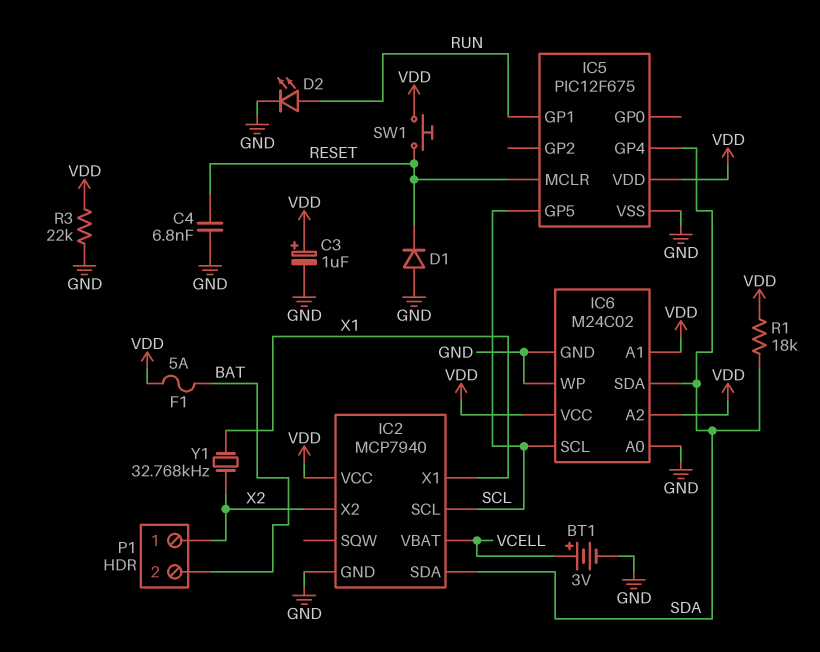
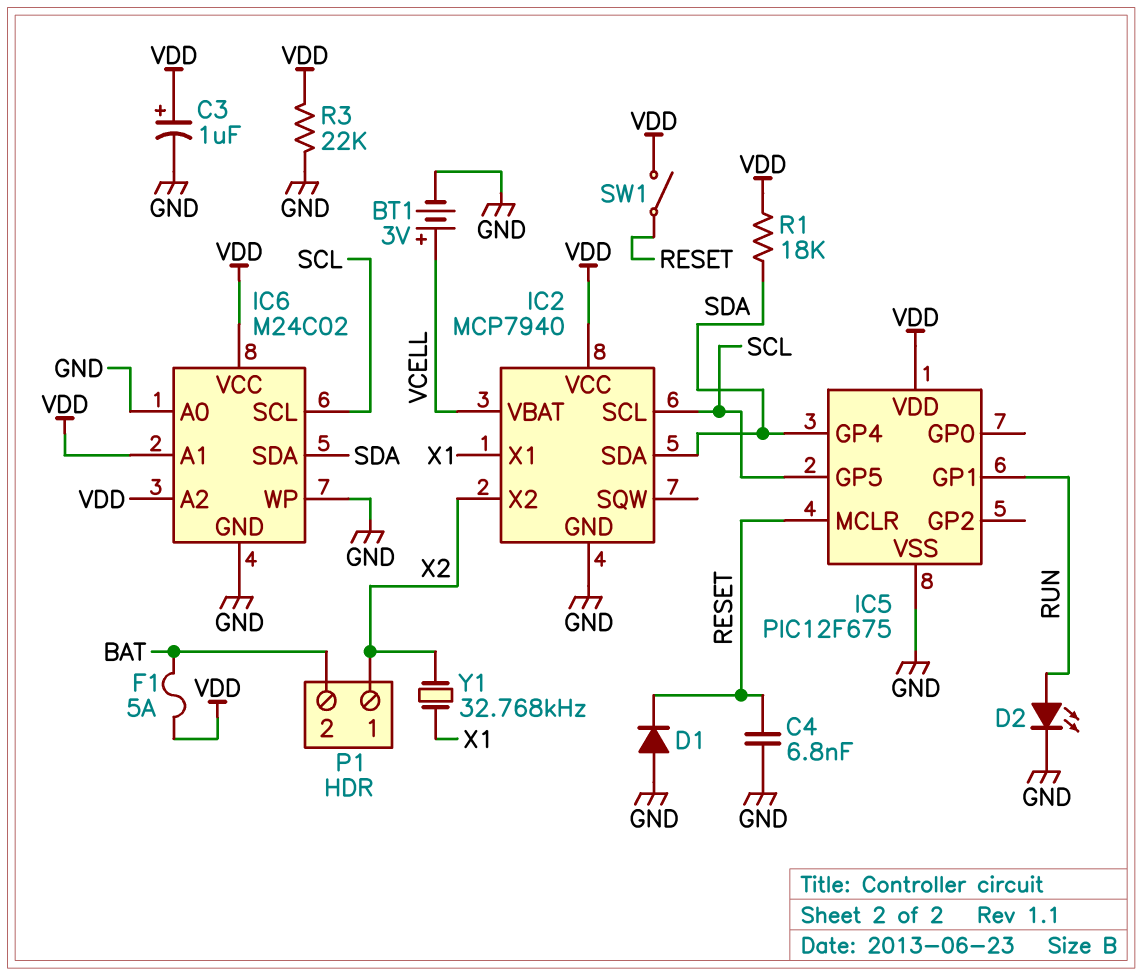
SW1: button (RESET, VDD) -> switch (RESET, VDD)

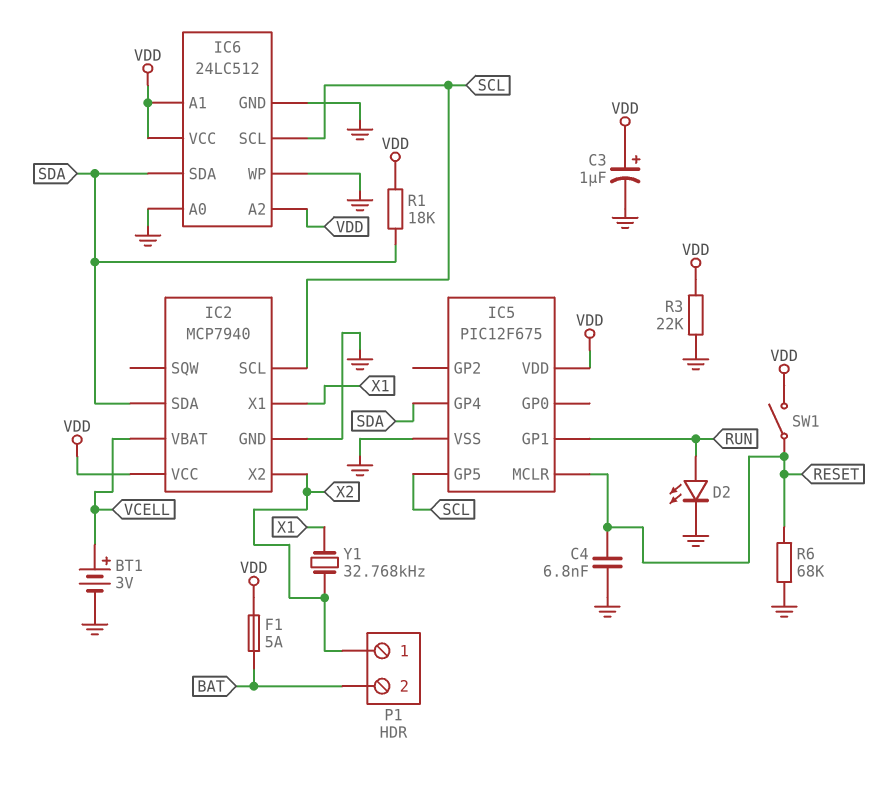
D1: diode (A GND, K RESET) -> none
IC6: M24C02 -> 24LC512
R6: none -> 68k (GND, RESET)

